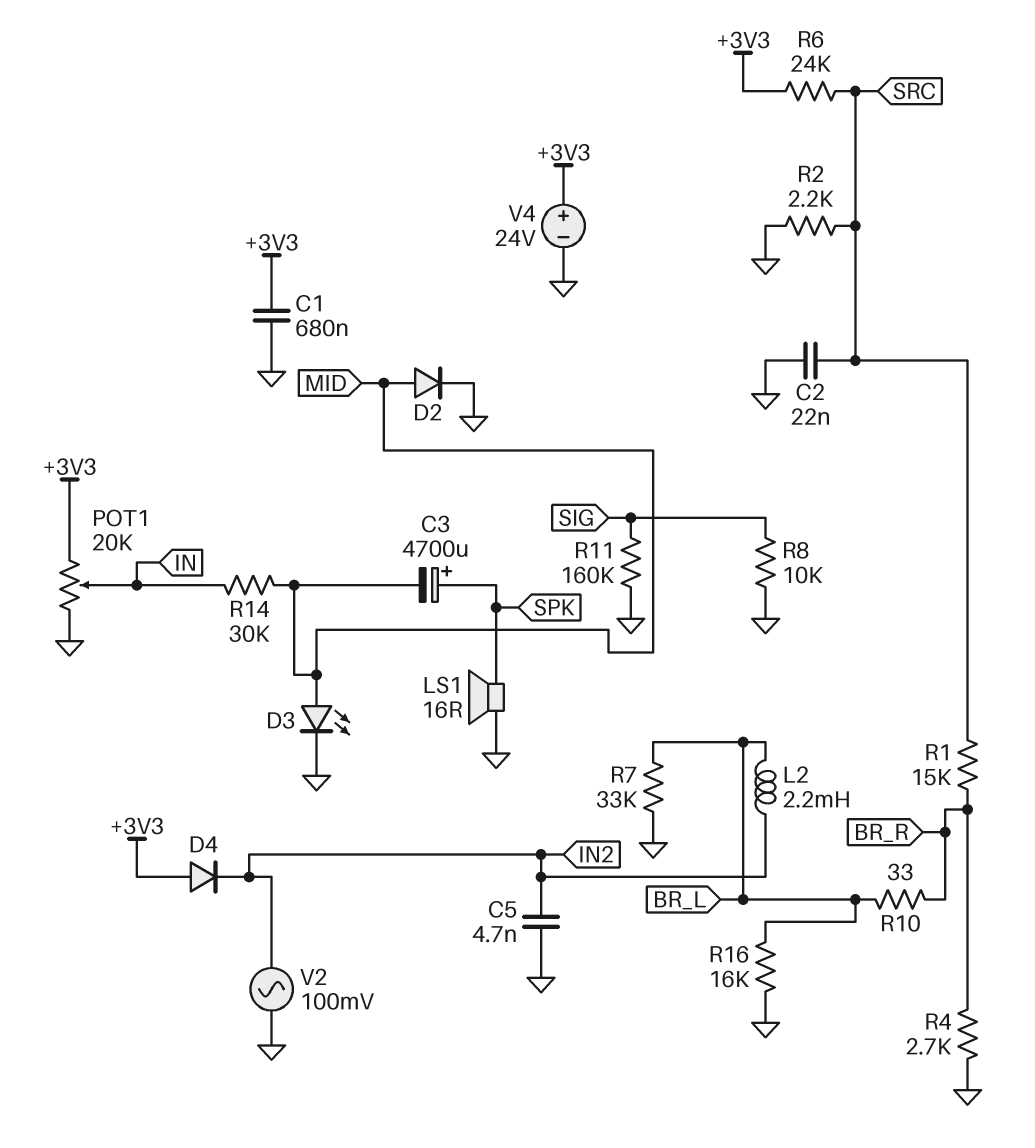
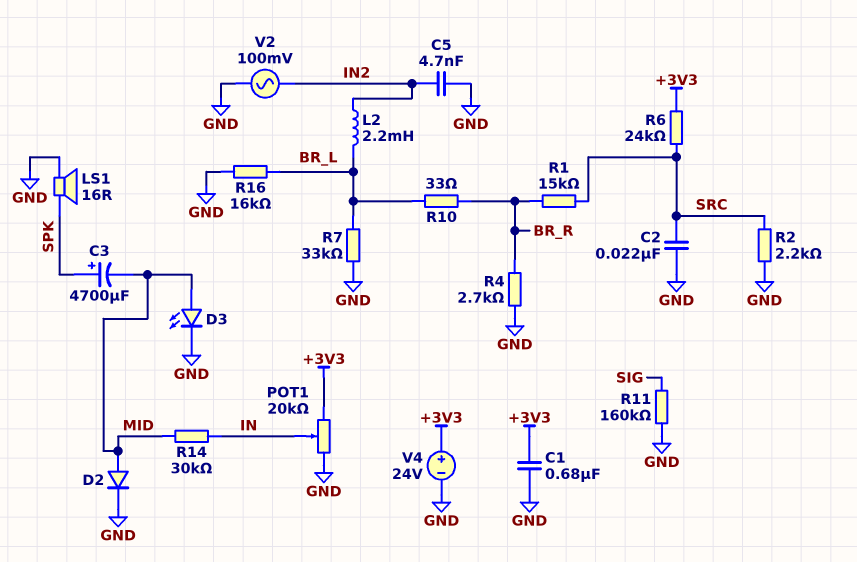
D4: diode (A +3V3, K IN2) -> none
R8: 10k (GND, SIG) -> none

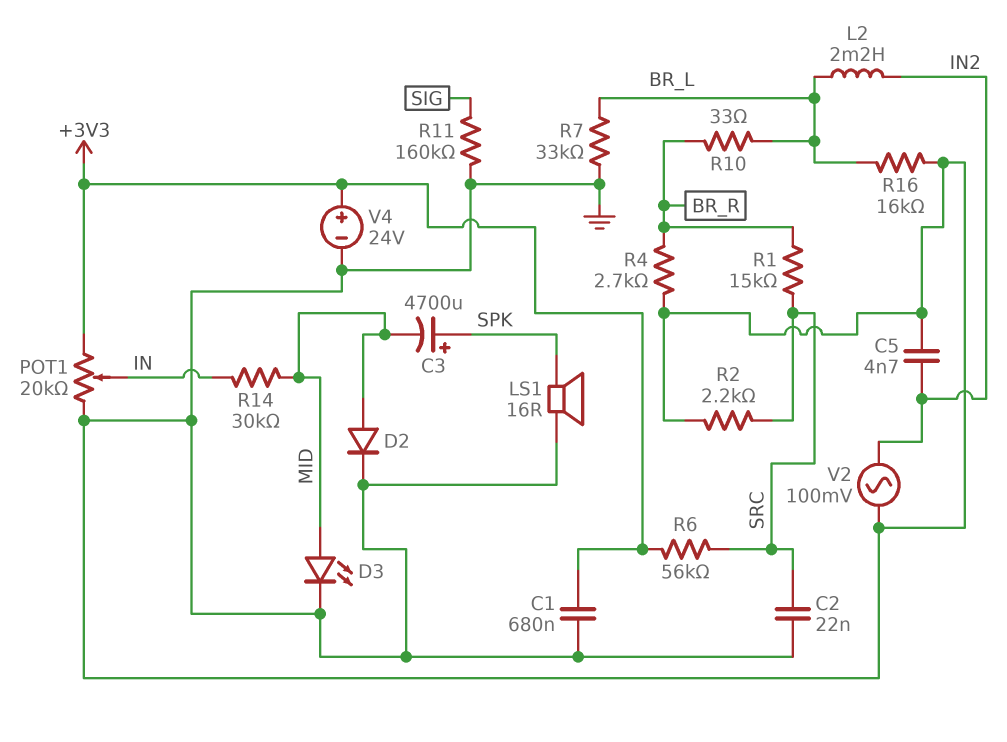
R6: 24k (+3V3, SRC) -> 56k (+3V3, SRC)

